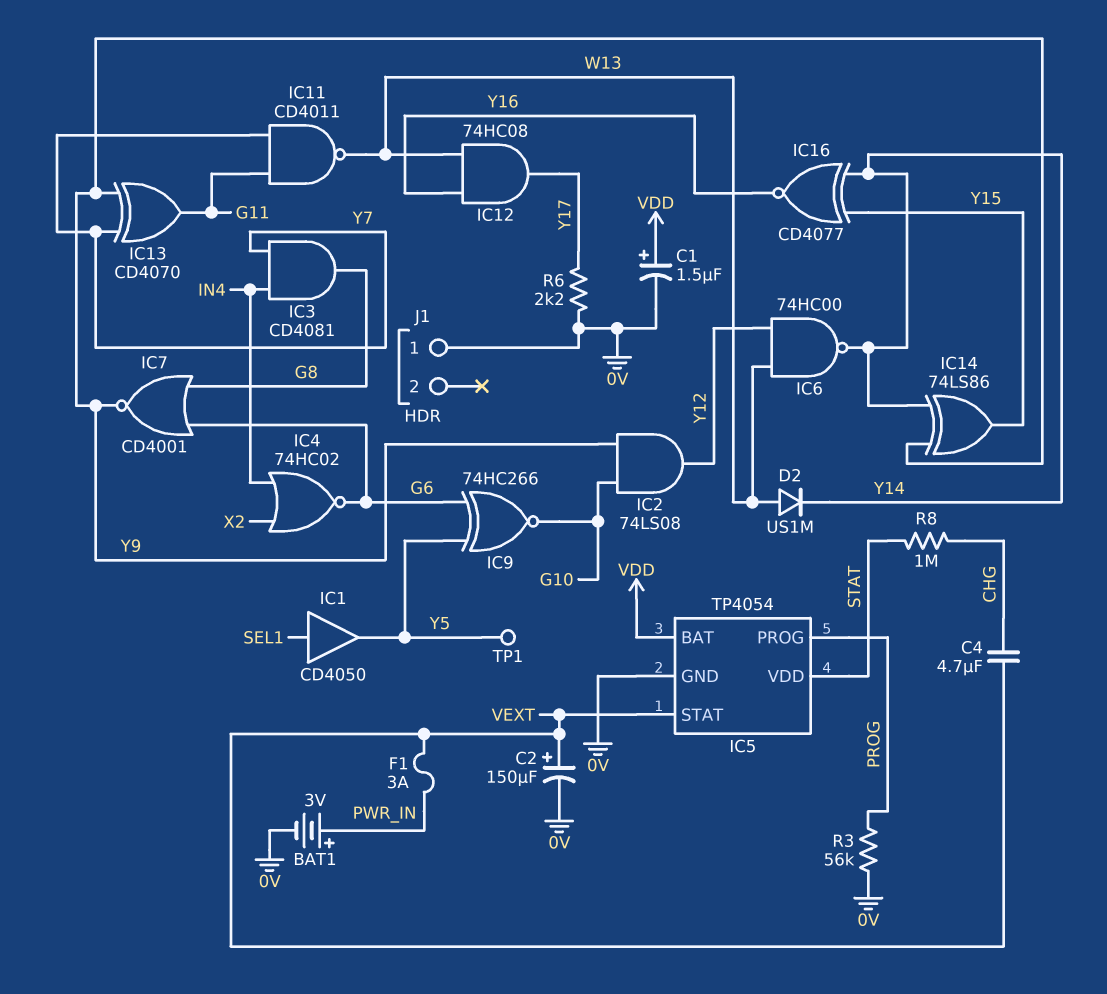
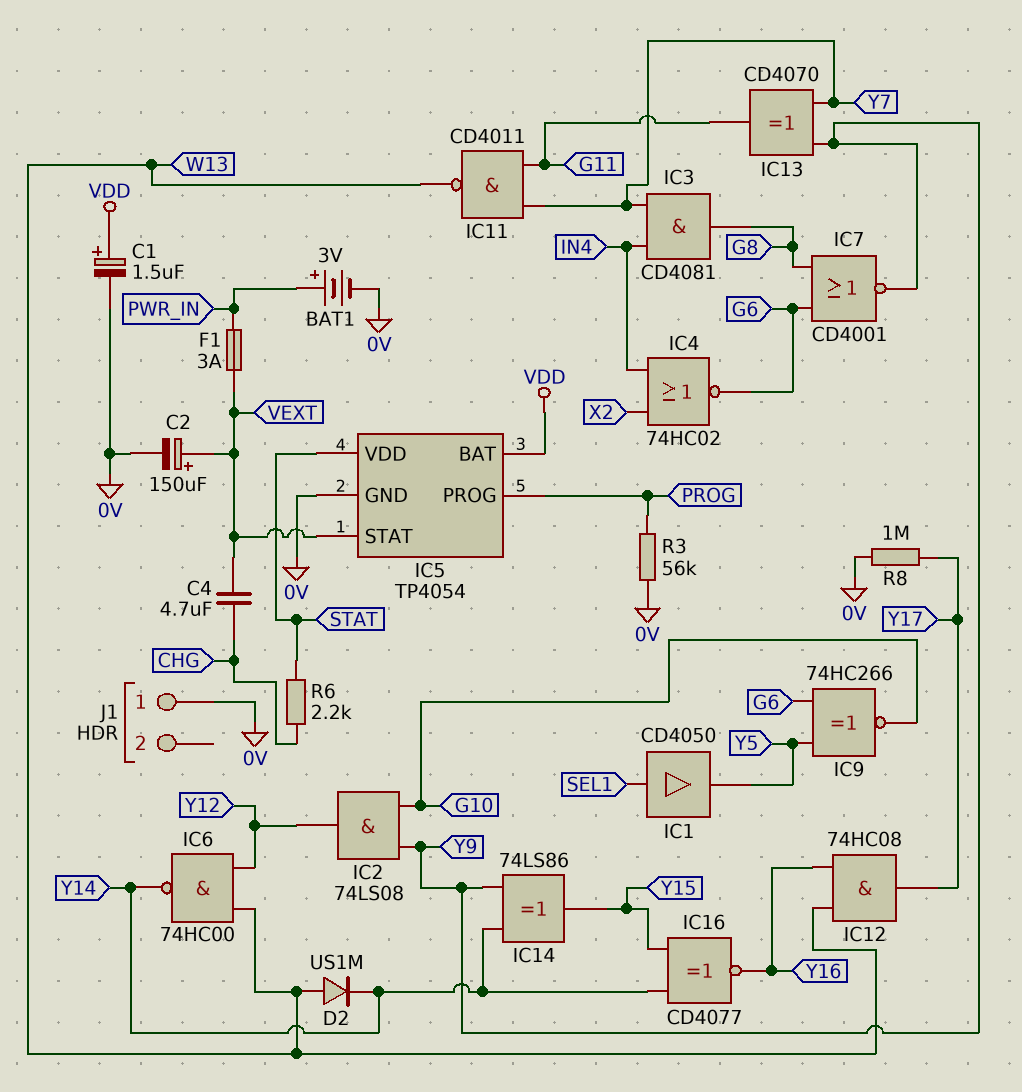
R6: 2.2k (0V, Y17) -> 2.2k (CHG, STAT)
R8: 1M (CHG, STAT) -> 1M (0V, Y17)
TP1: test point (Y5) -> none

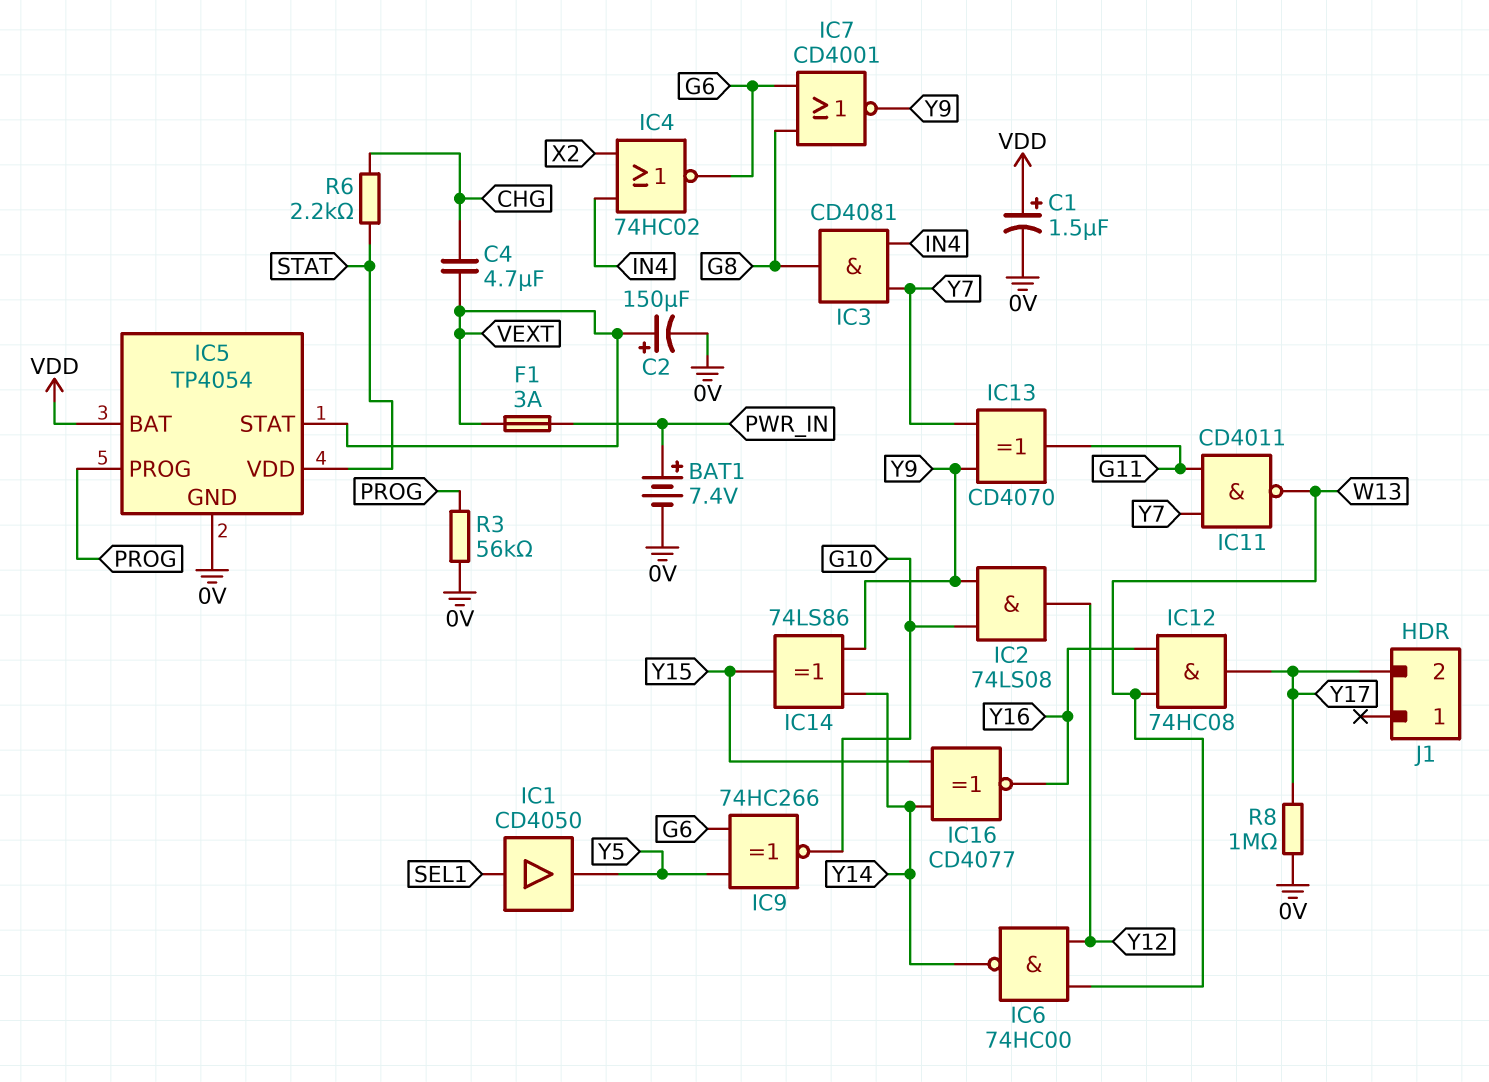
BAT1: 3V (plus PWR_IN, minus 0V) -> 7.4V (plus PWR_IN, minus 0V)
D2: diode US1M (A W13, K Y14) -> none
J1 pin 1: 0V -> none
J1 pin 2: none -> Y17

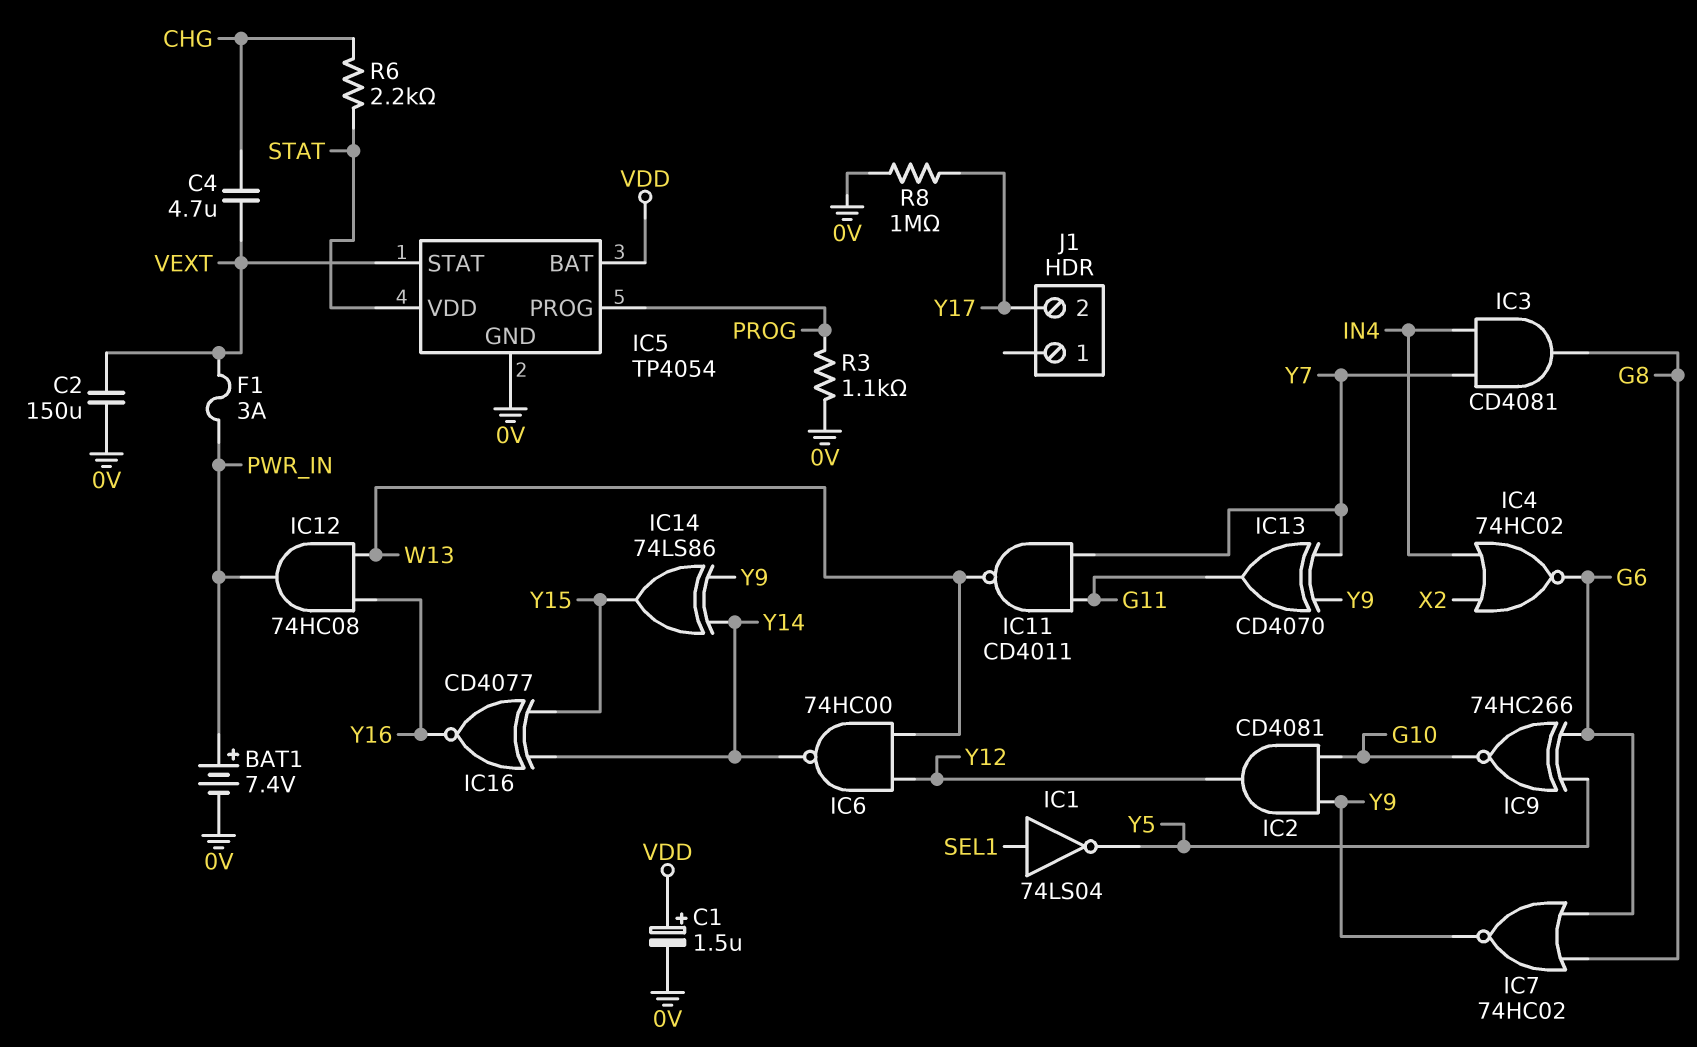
C2: 150uF (plus VEXT, minus 0V) -> 150uF (0V, VEXT)
IC1: buffer CD4050 (in SEL1, out Y5) -> NOT 74LS04 (in SEL1, out Y5)
IC2: AND 74LS08 (in G10, in Y9, out Y12) -> AND CD4081 (in G10, in Y9, out Y12)
IC7: NOR CD4001 (in G6, in G8, out Y9) -> NOR 74HC02 (in G6, in G8, out Y9)
IC12: AND 74HC08 (in W13, in Y16, out Y17) -> AND 74HC08 (in W13, in Y16, out PWR_IN)
R3: 56k (0V, PROG) -> 1.1k (0V, PROG)

